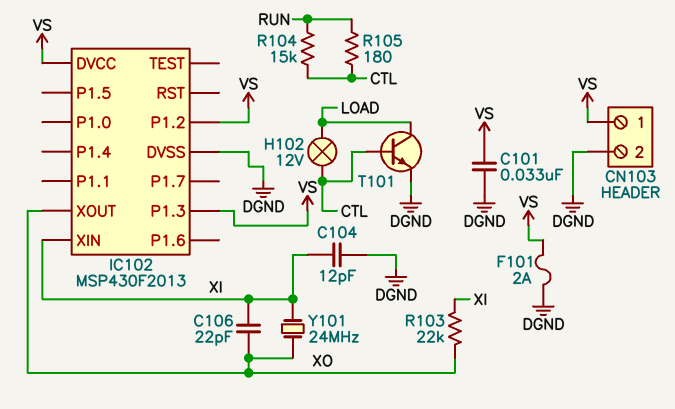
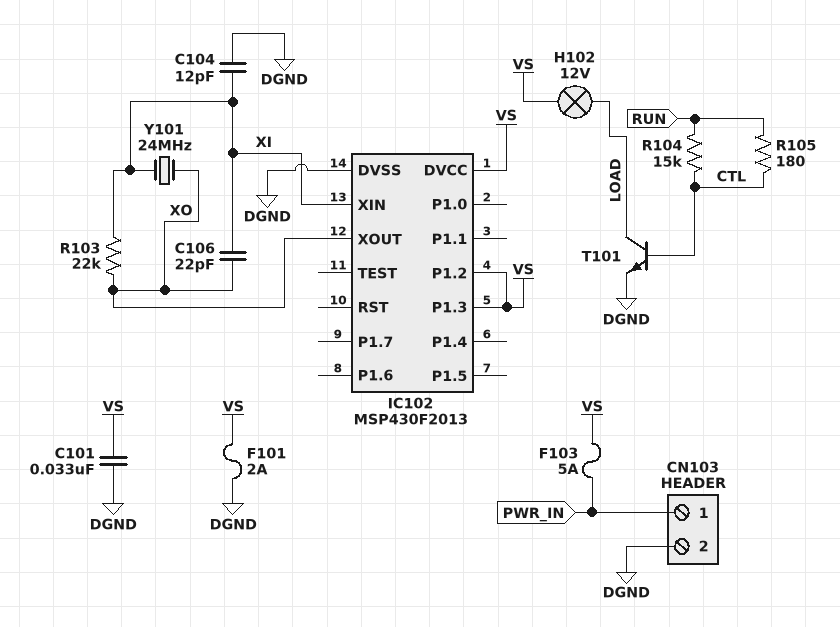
CN103 pin 1: VS -> PWR_IN
F103: none -> 5A (PWR_IN, VS)
H102: lamp 12V (CTL, LOAD) -> lamp 12V (LOAD, VS)

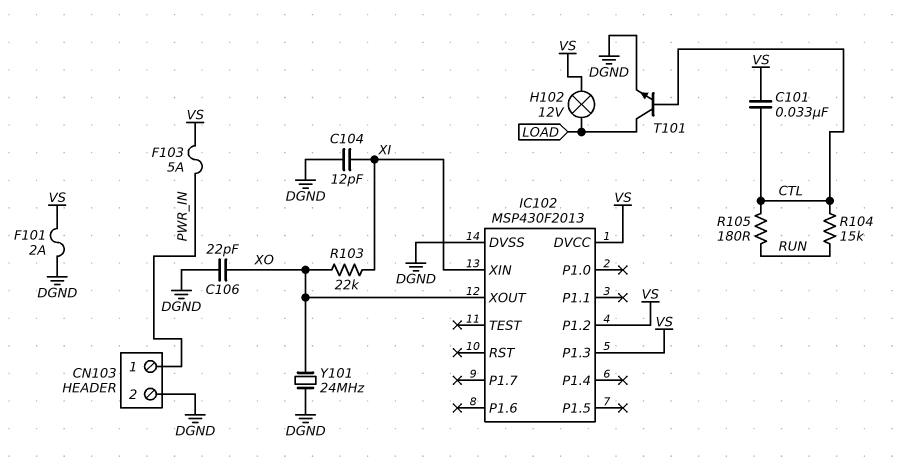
C101: 33nF (DGND, VS) -> 33nF (CTL, VS)
C106: 22pF (XI, XO) -> 22pF (DGND, XO)
Y101: 24MHz (XI, XO) -> 24MHz (DGND, XO)

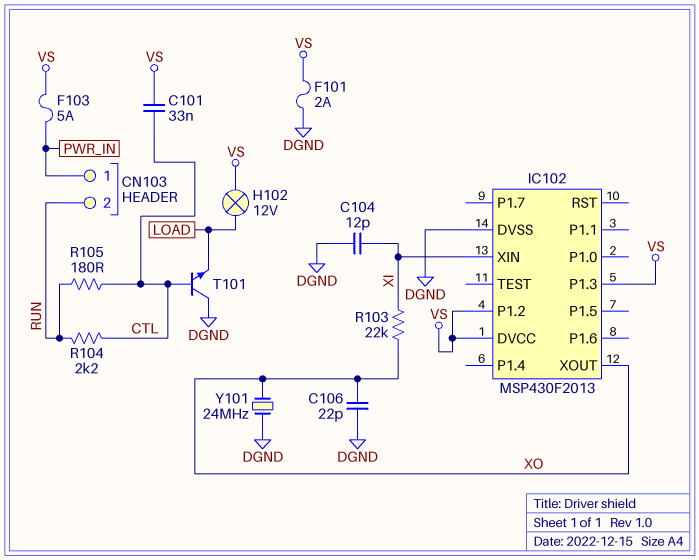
CN103 pin 2: DGND -> RUN
R104: 15k (CTL, RUN) -> 2.2k (CTL, RUN)
T101: NPN (B CTL, C LOAD, E DGND) -> NPN (B CTL, C DGND, E LOAD)

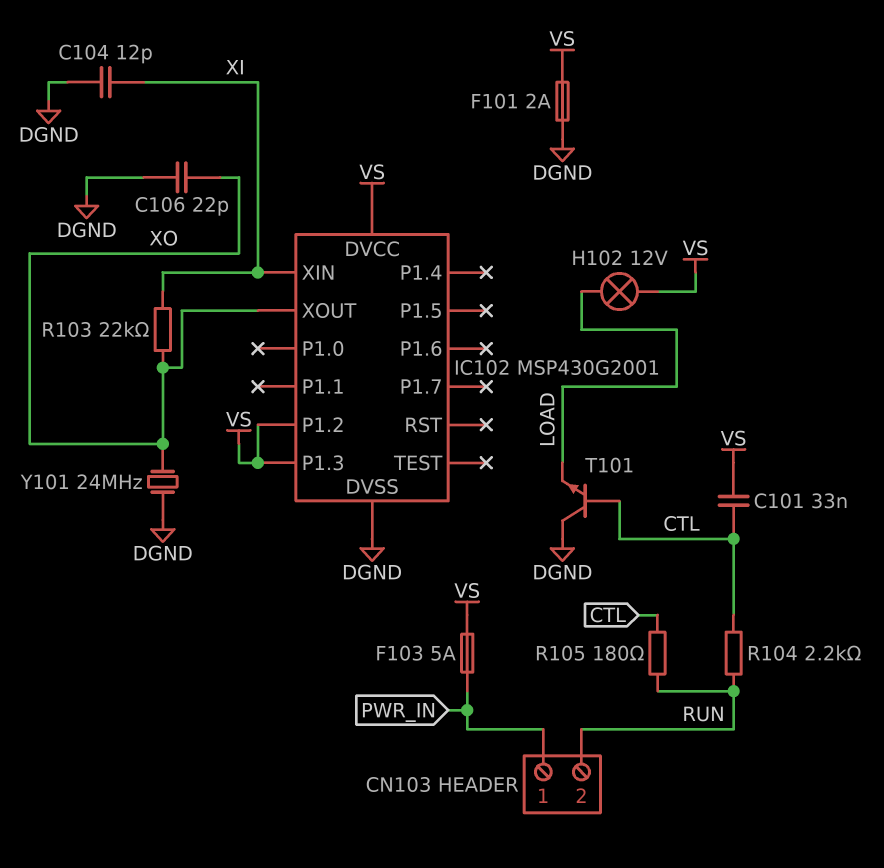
IC102: MSP430F2013 -> MSP430G2001

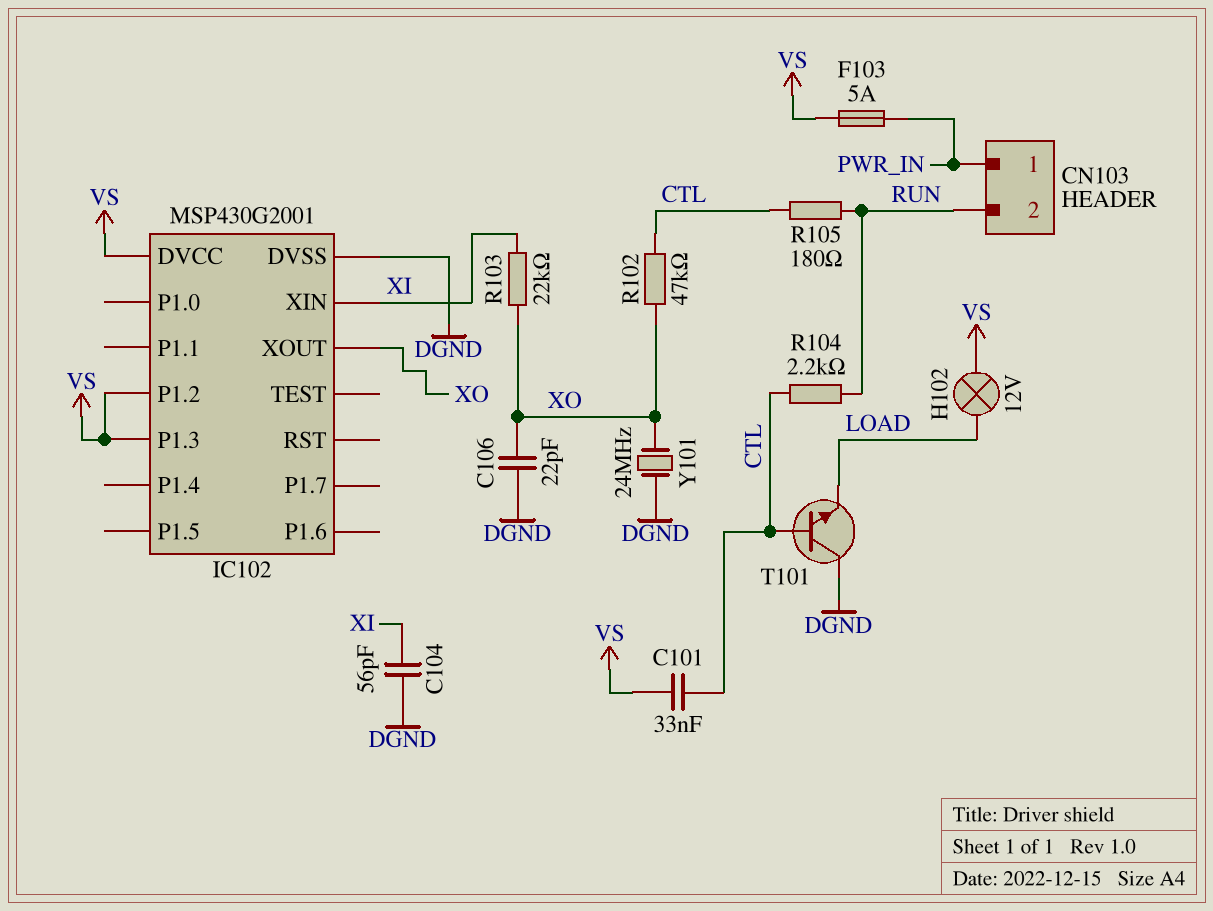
C104: 12pF (DGND, XI) -> 56pF (DGND, XI)
F101: 2A (DGND, VS) -> none
R102: none -> 47k (CTL, XO)

